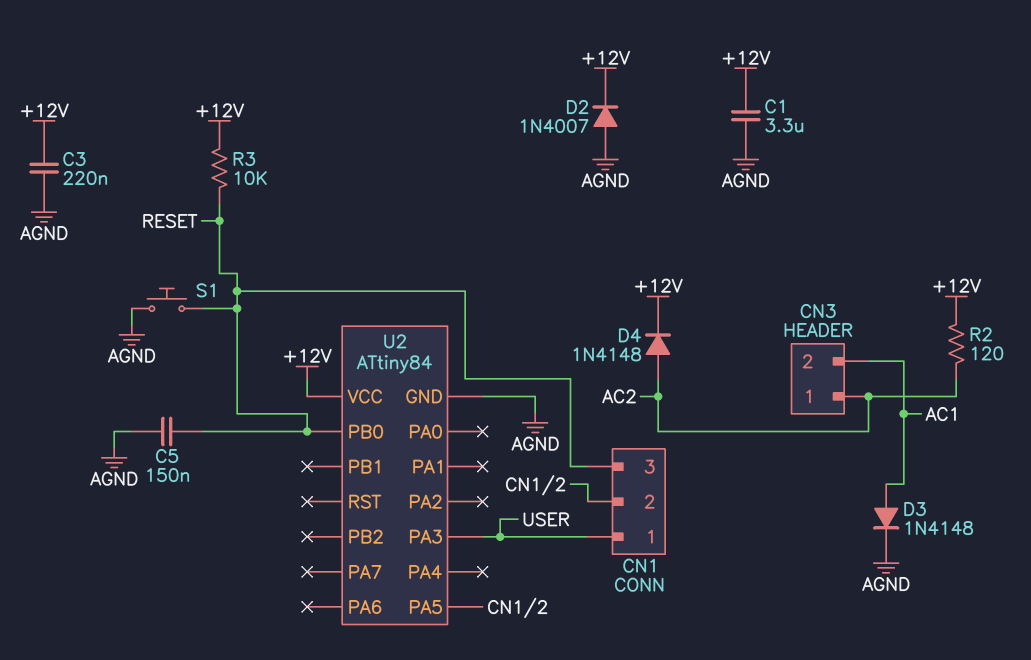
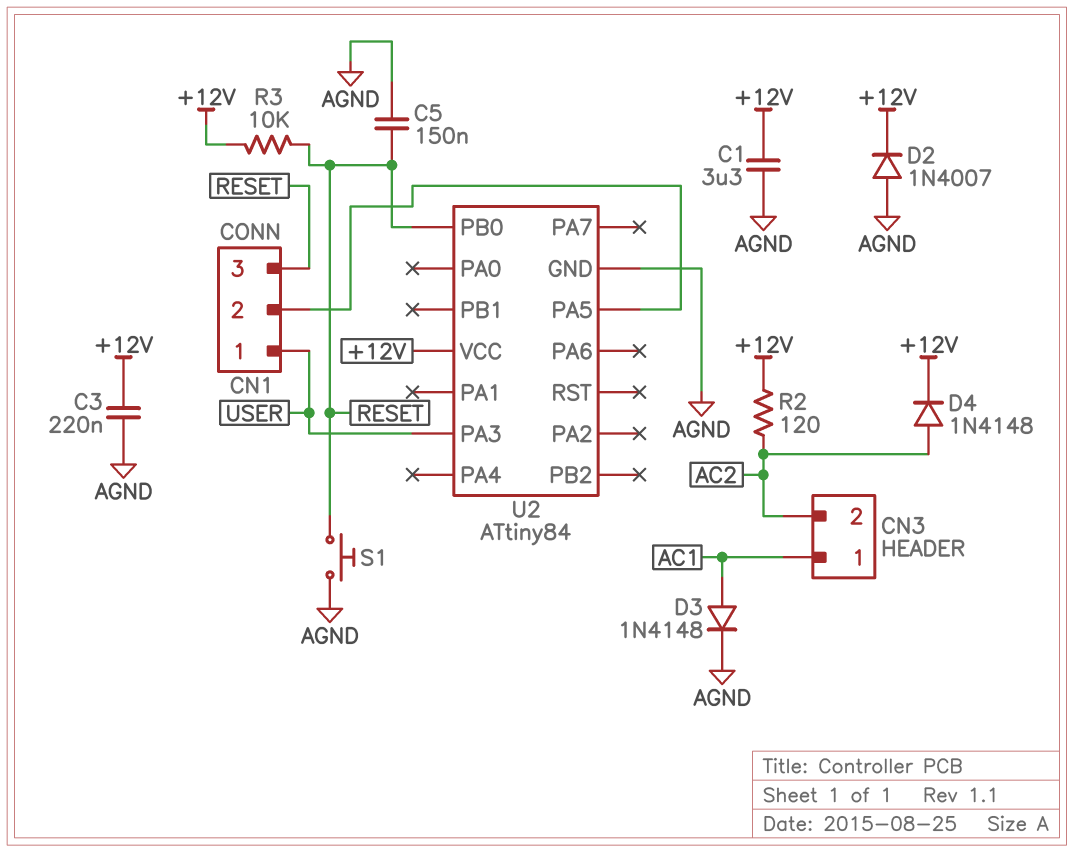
CN3 pin 1: AC2 -> AC1
CN3 pin 2: AC1 -> AC2

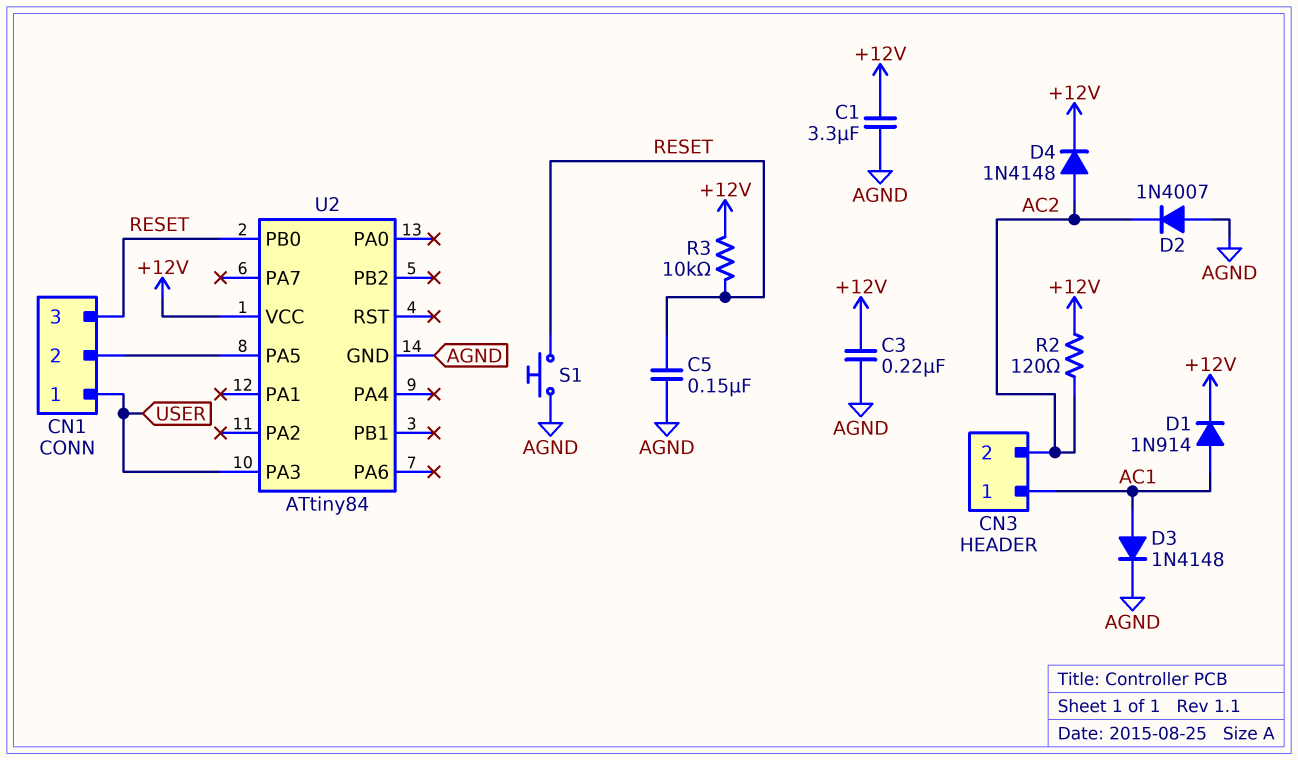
D1: none -> diode 1N914 (A AC1, K +12V)
D2: diode 1N4007 (A AGND, K +12V) -> diode 1N4007 (A AGND, K AC2)

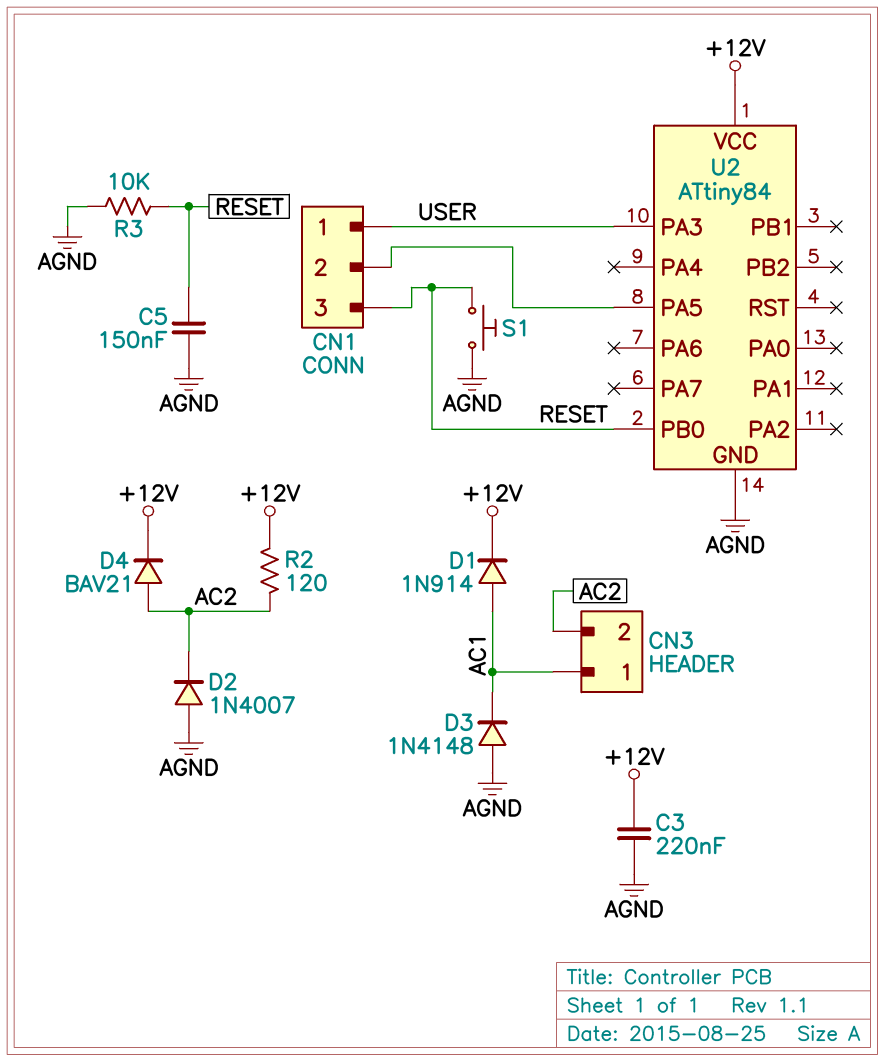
C1: 3.3uF (+12V, AGND) -> none
D3: diode 1N4148 (A AC1, K AGND) -> diode 1N4148 (A AGND, K AC1)
D4: diode 1N4148 (A AC2, K +12V) -> diode BAV21 (A AC2, K +12V)
R3: 10k (+12V, RESET) -> 10k (AGND, RESET)

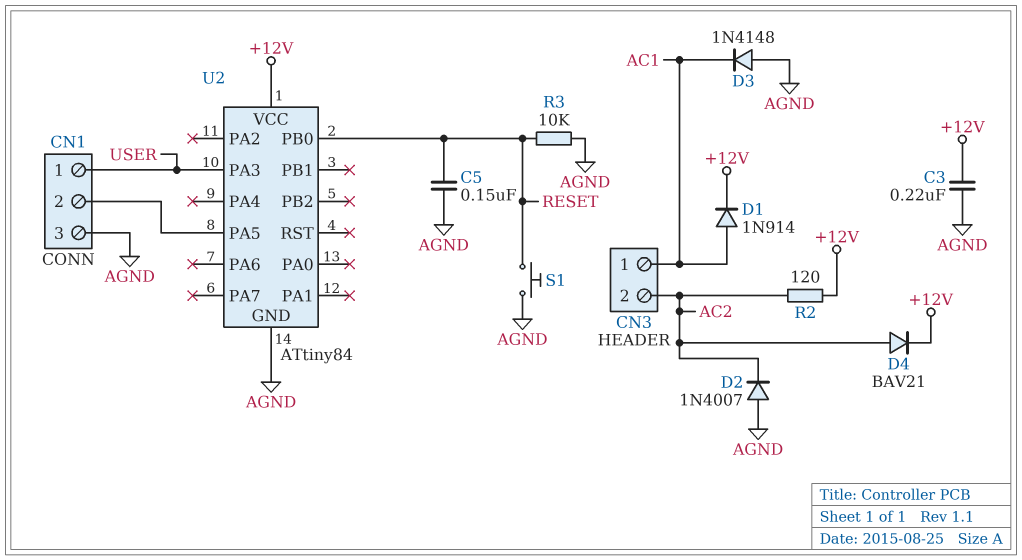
CN1 pin 3: RESET -> AGND

